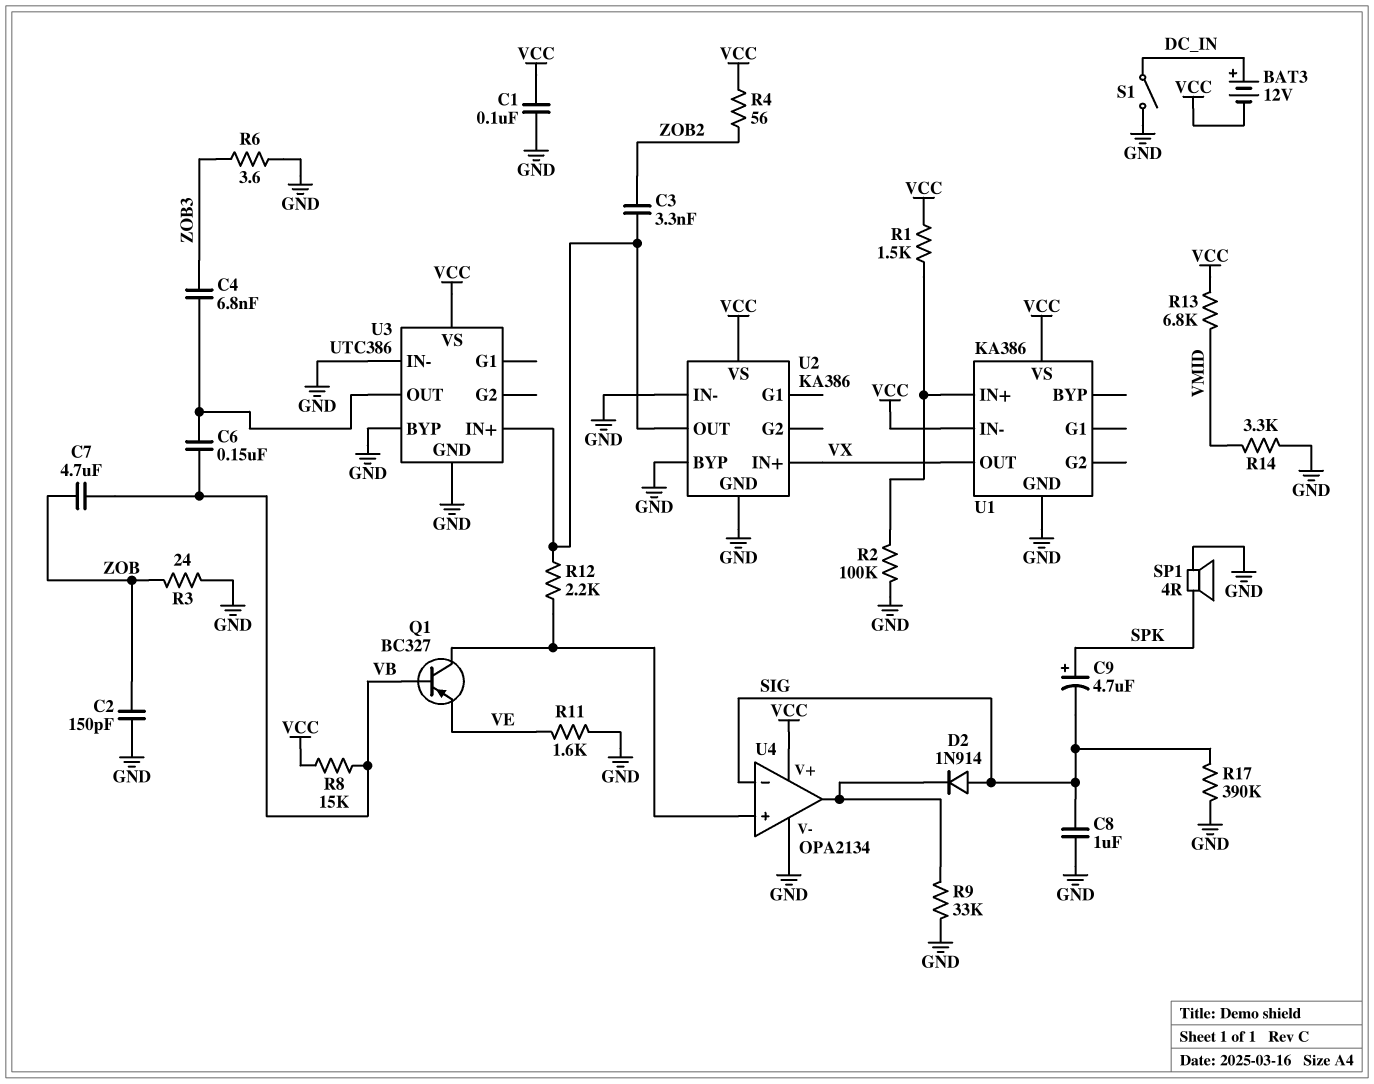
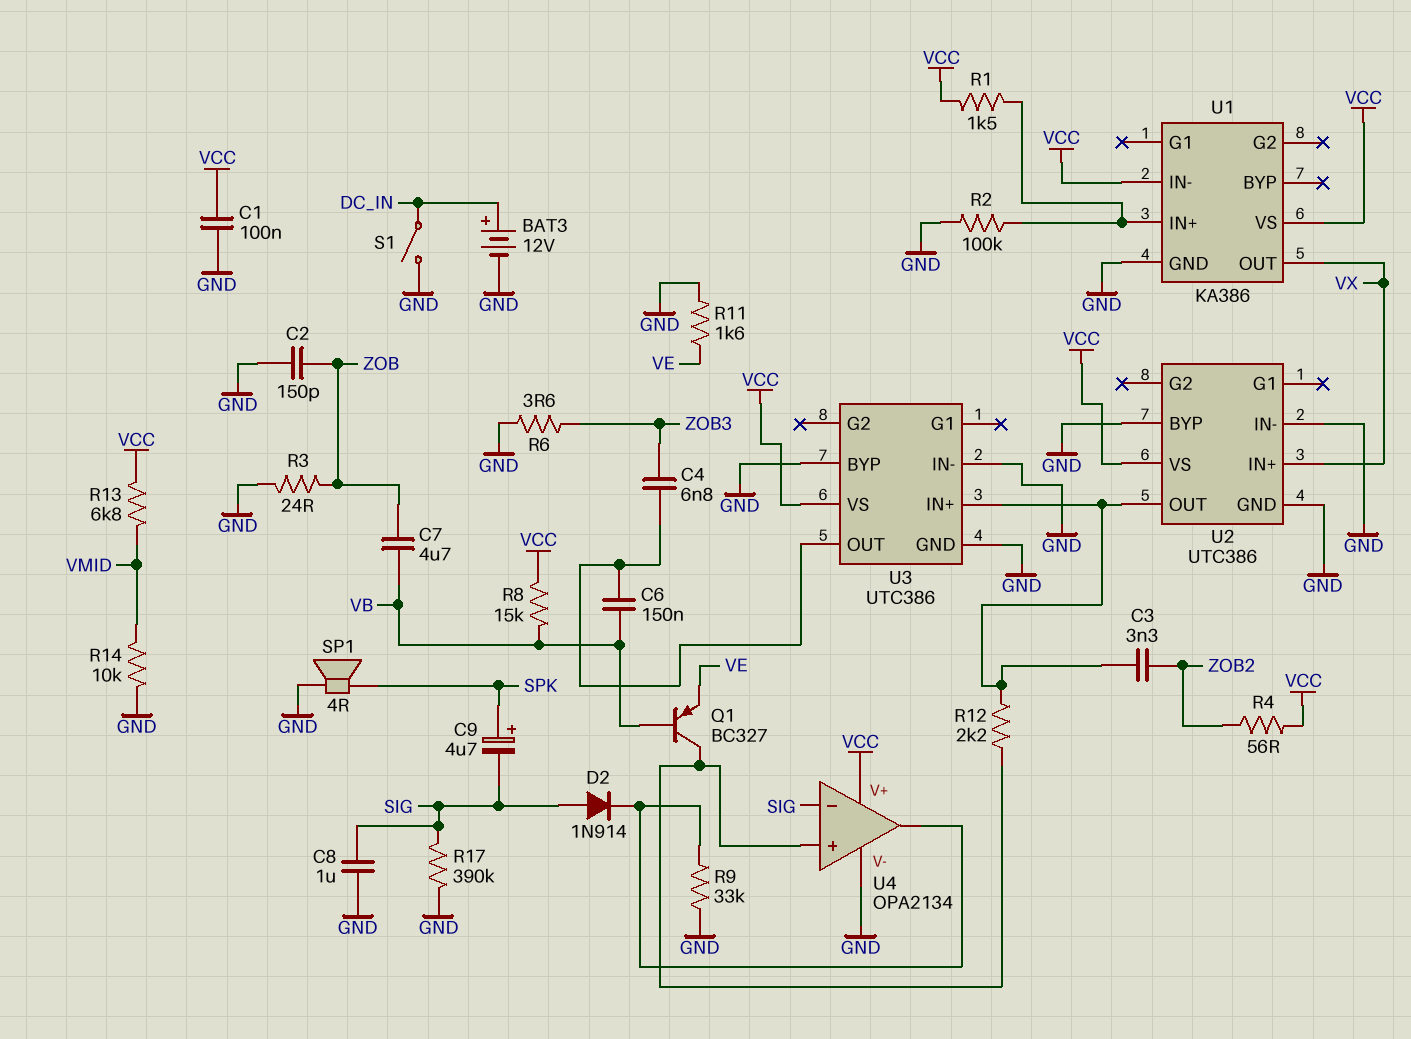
BAT3: 12V (plus DC_IN, minus VCC) -> 12V (plus DC_IN, minus GND)
R14: 3.3k (GND, VMID) -> 10k (GND, VMID)
U2: KA386 -> UTC386

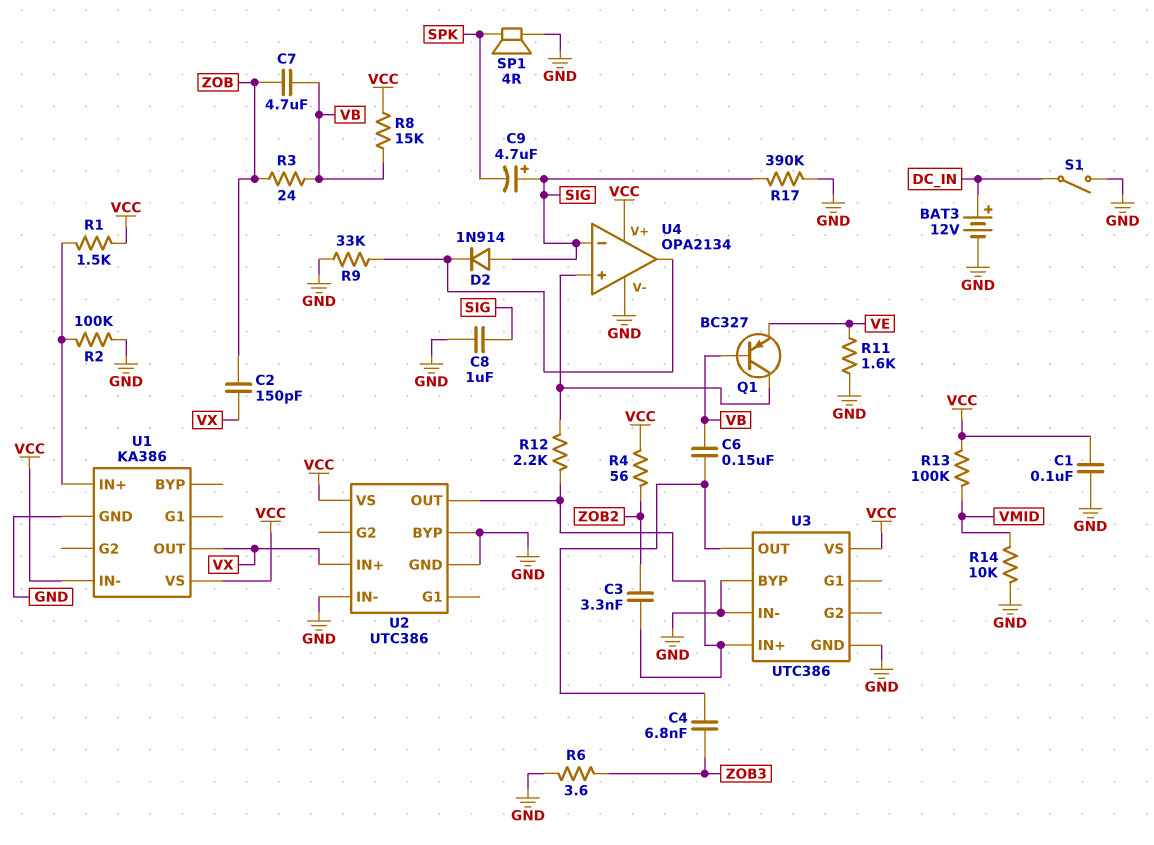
C2: 150pF (GND, ZOB) -> 150pF (VX, ZOB)
C9: 4.7uF (plus SPK, minus SIG) -> 4.7uF (plus SIG, minus SPK)
R3: 24 (GND, ZOB) -> 24 (VB, ZOB)
R13: 6.8k (VCC, VMID) -> 100k (VCC, VMID)

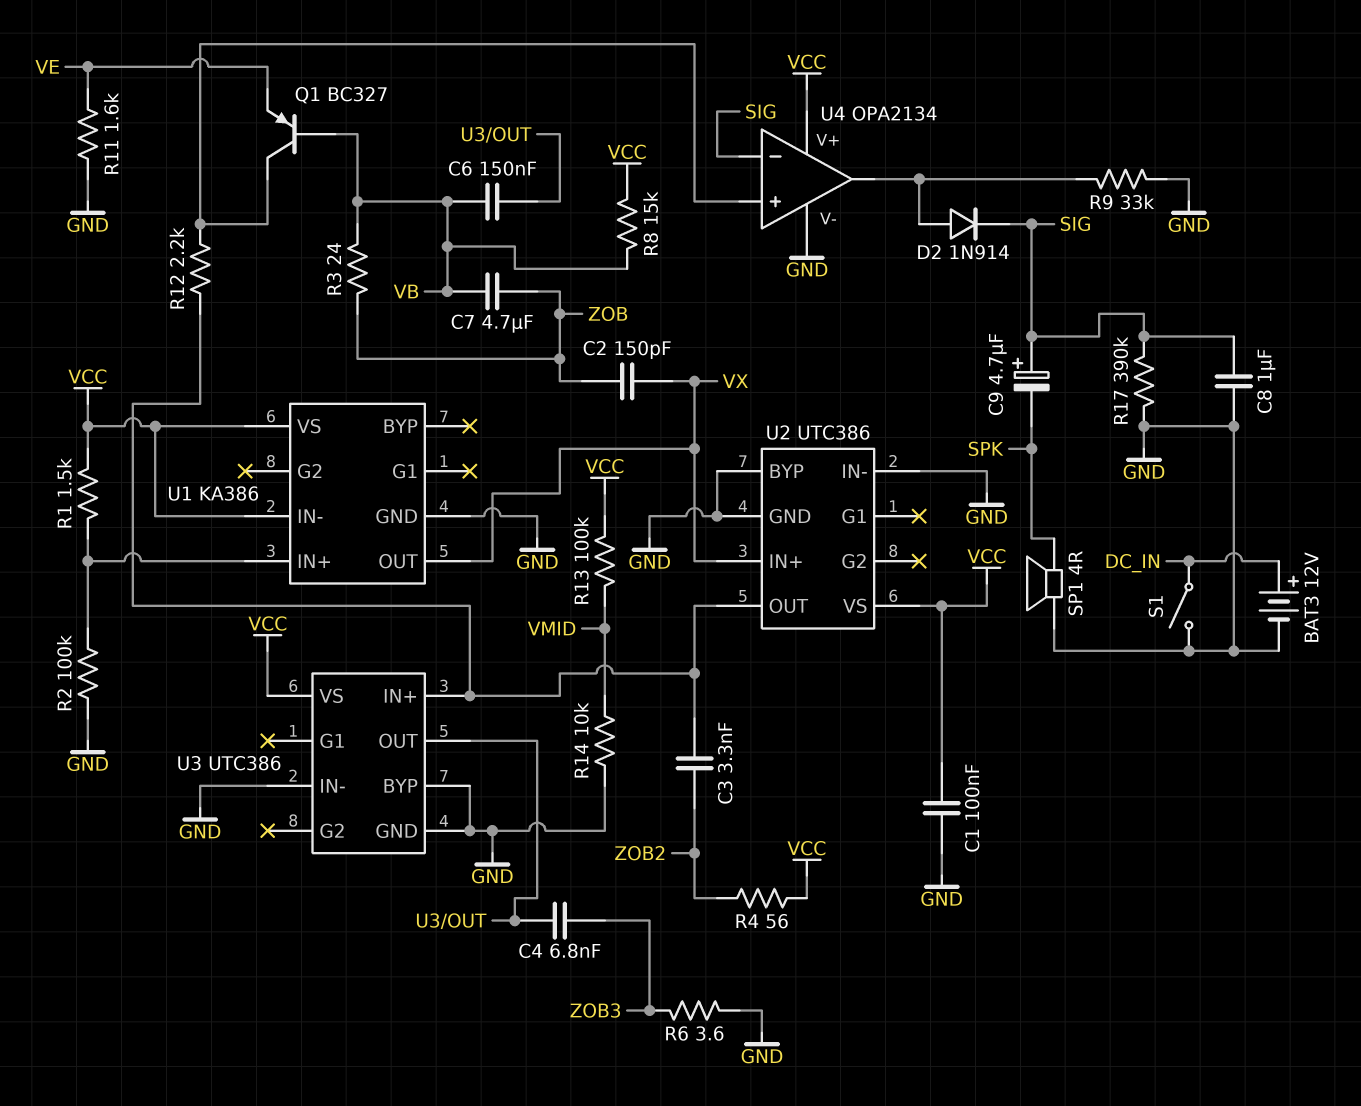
D2: diode 1N914 (A SIG, K U4/out) -> diode 1N914 (A U4/out, K SIG)

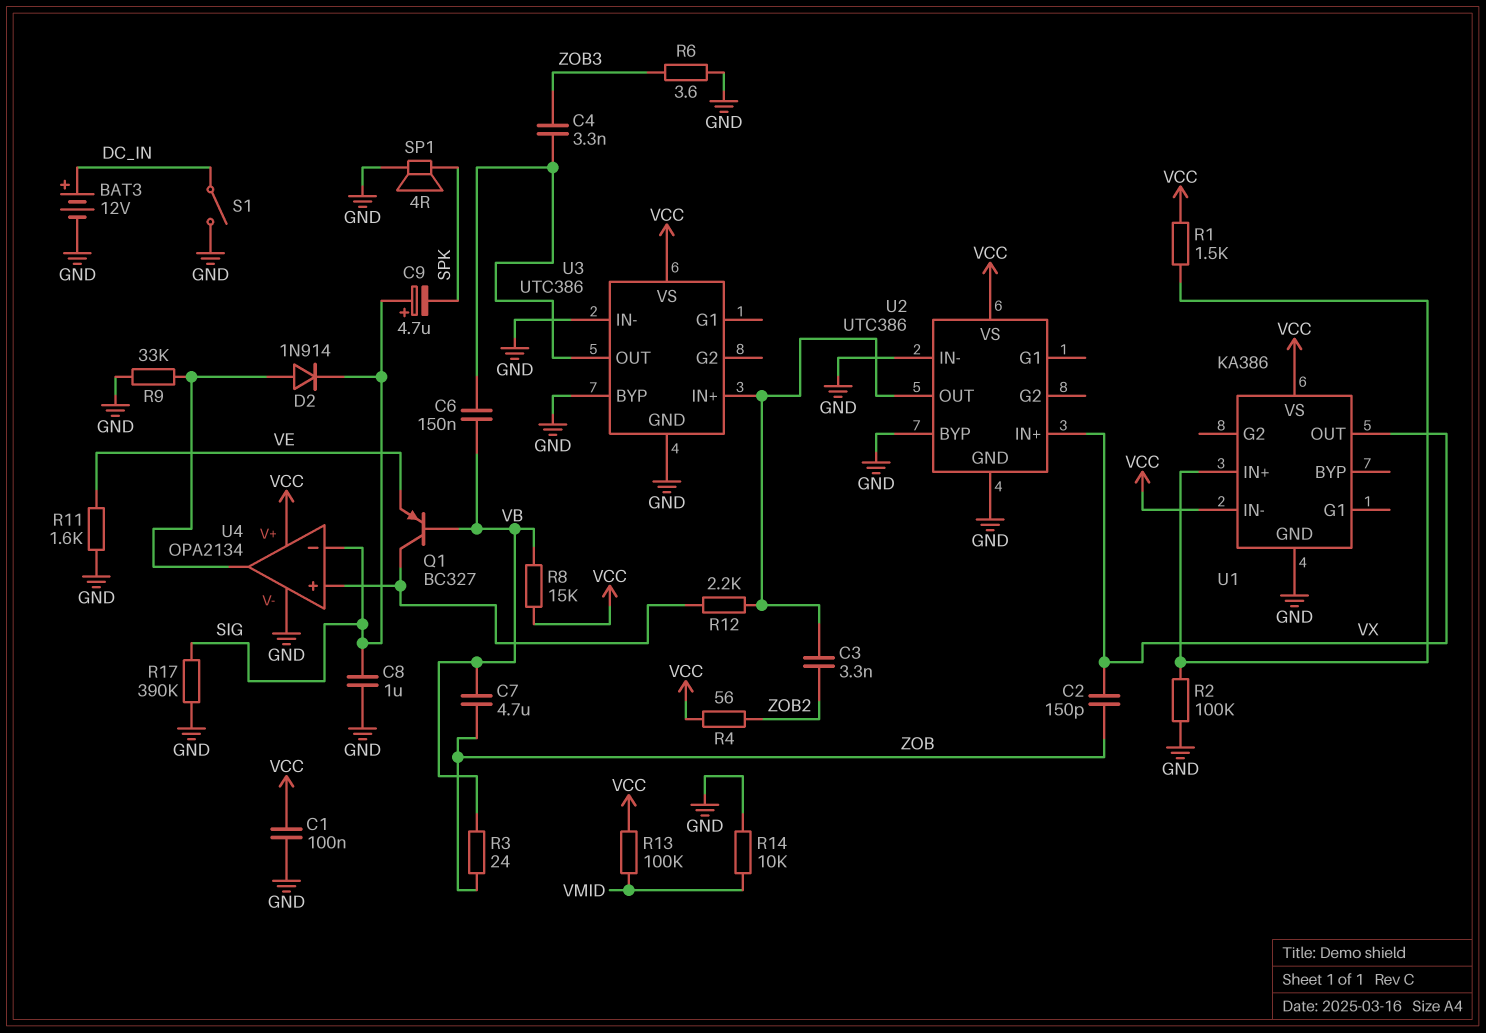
C4: 6.8nF (U3/OUT, ZOB3) -> 3.3nF (U3/OUT, ZOB3)

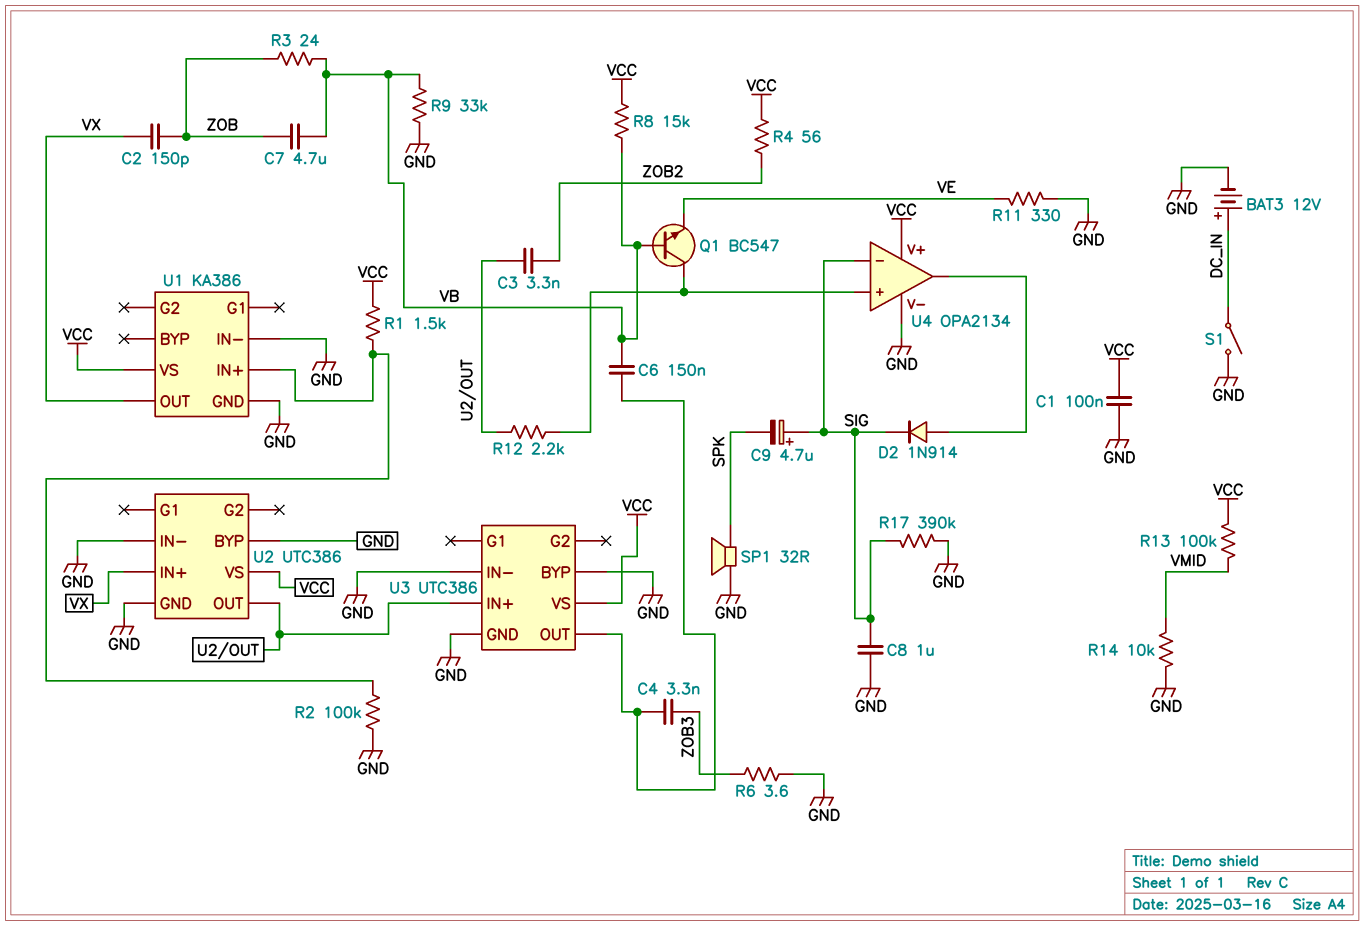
Q1: PNP BC327 (B VB, C U4/in+, E VE) -> NPN BC547 (B VB, C U4/in+, E VE)
R9: 33k (GND, U4/out) -> 33k (GND, VB)
R11: 1.6k (GND, VE) -> 330 (GND, VE)
SP1: speaker 4R (GND, SPK) -> speaker 32R (GND, SPK)
U1 pin IN-: VCC -> GND

